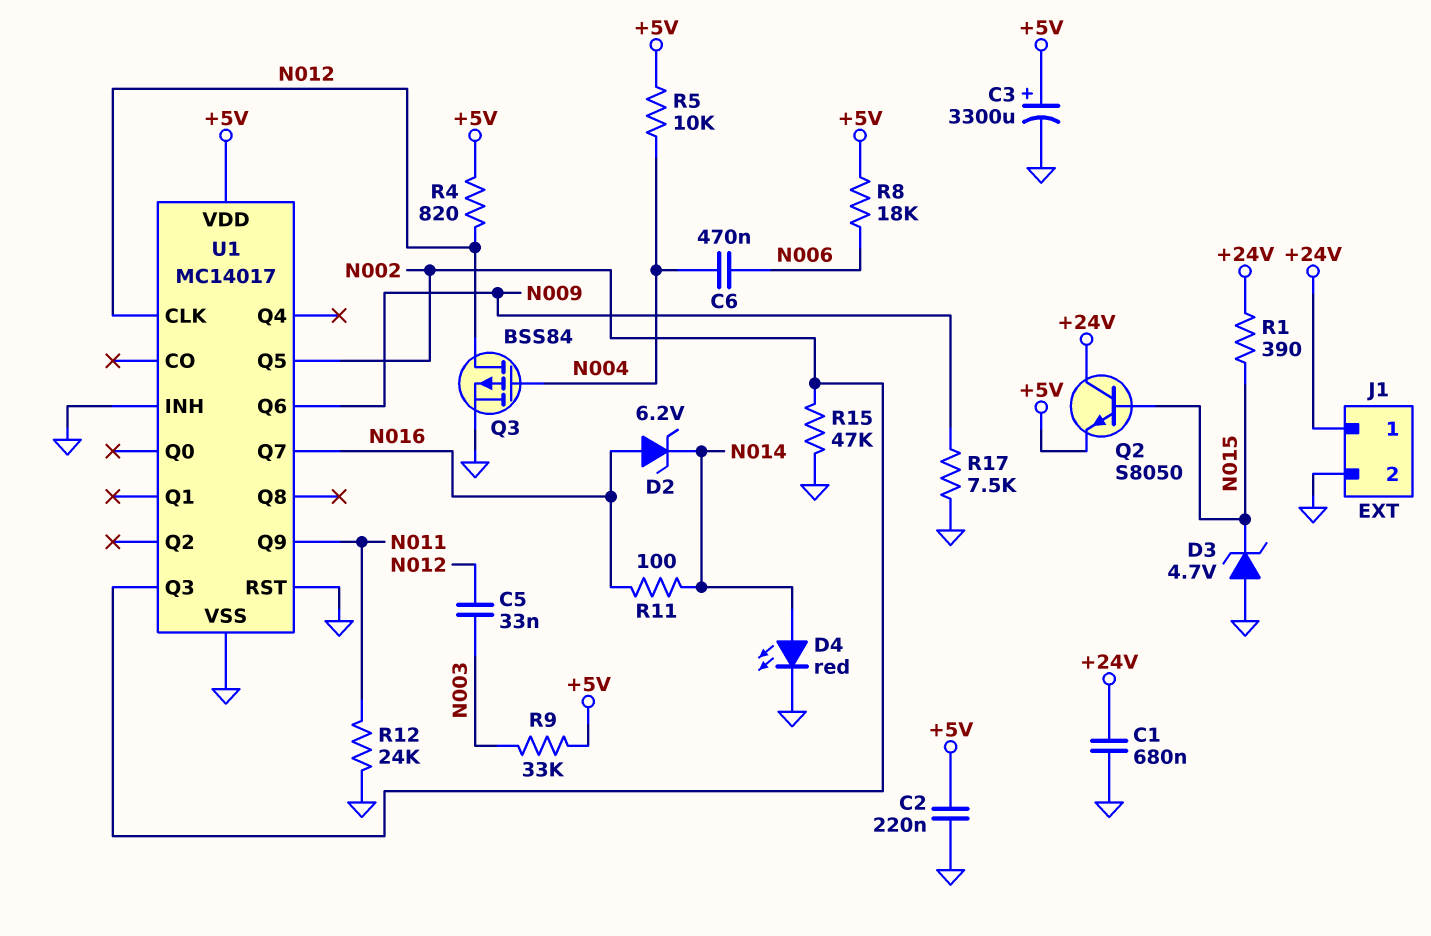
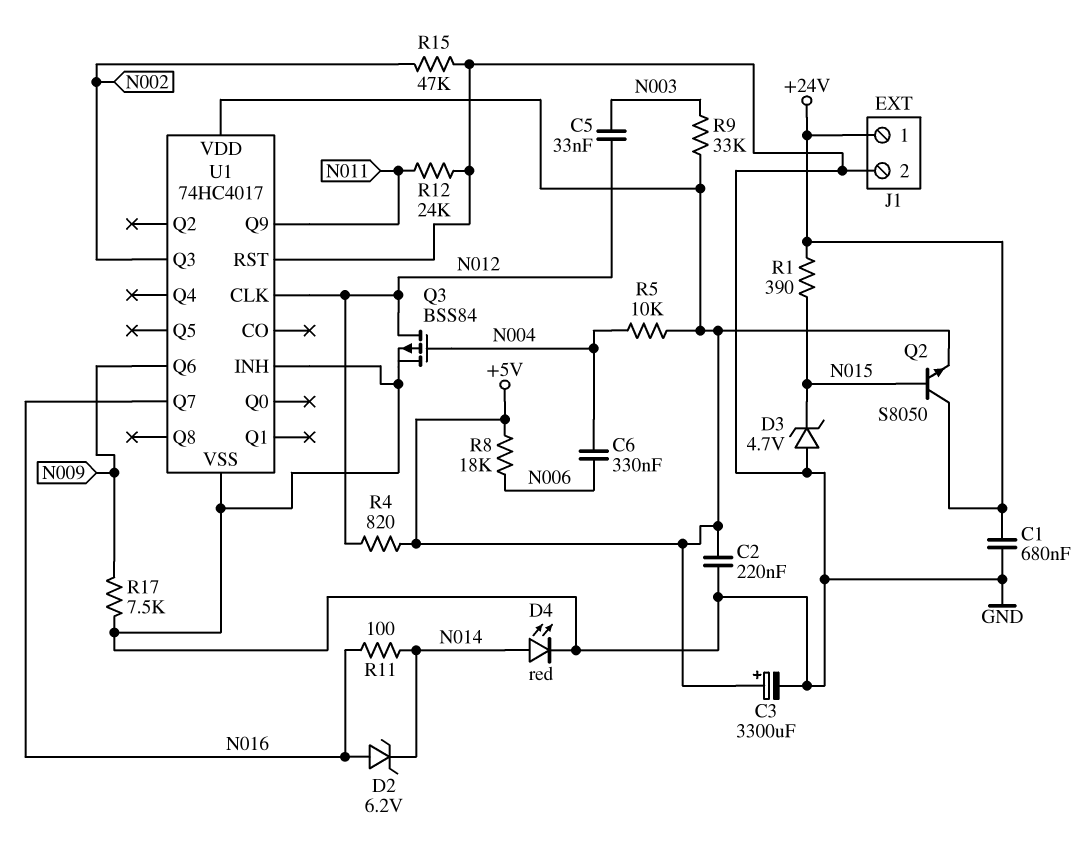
C6: 470nF (N004, N006) -> 330nF (N004, N006)
U1: MC14017 -> 74HC4017
U1 pin Q5: N002 -> none

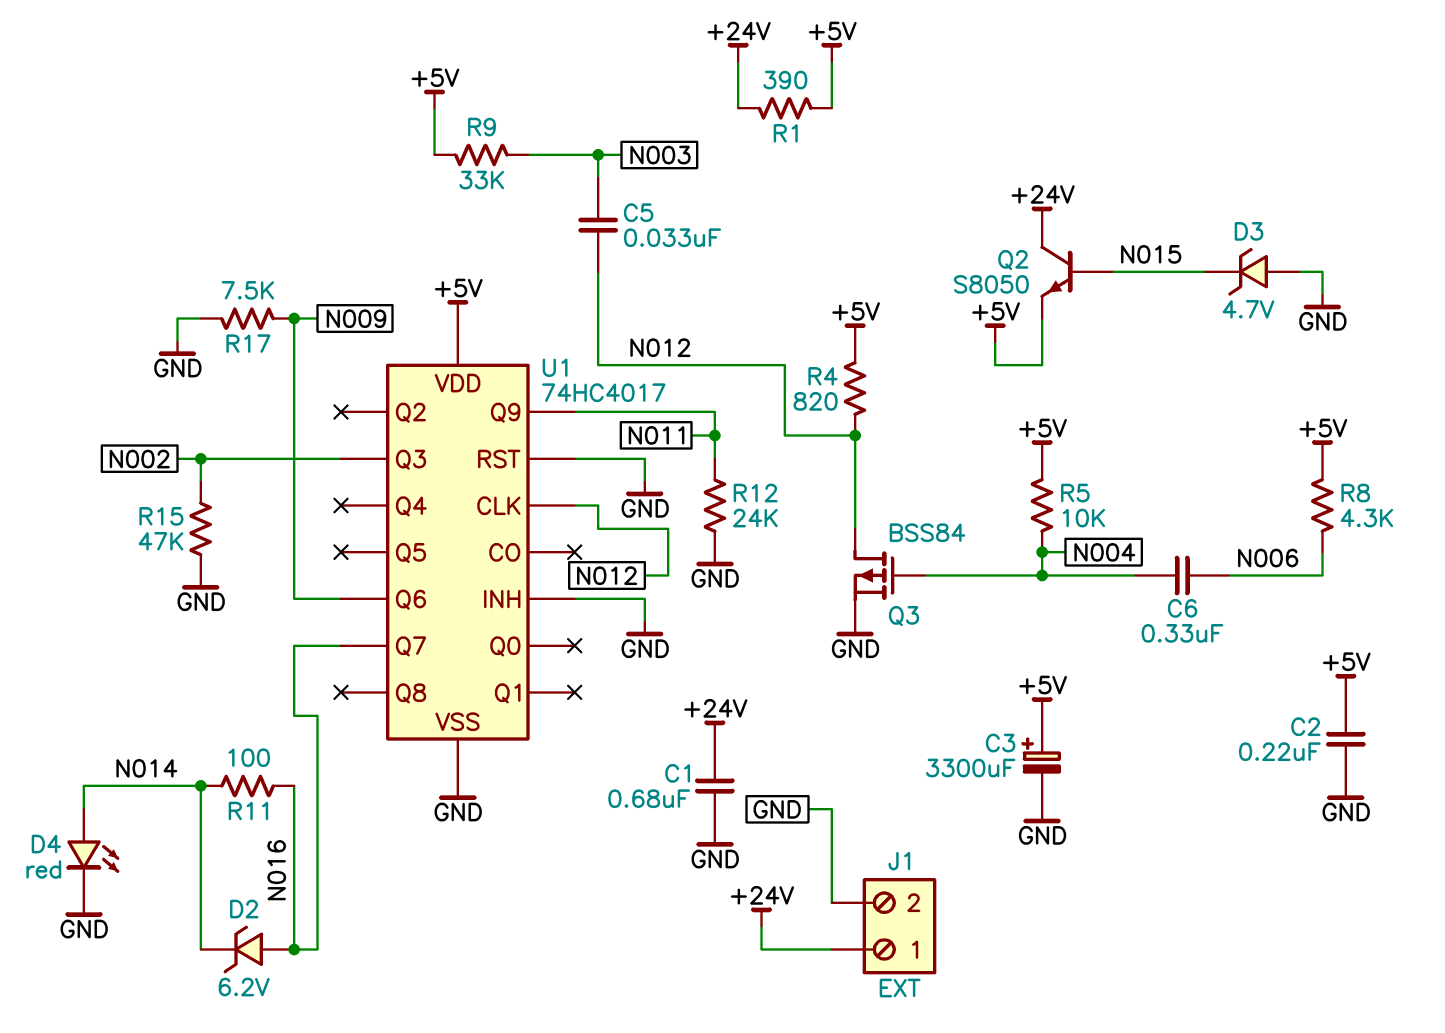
R1: 390 (+24V, N015) -> 390 (+5V, +24V)
R8: 18k (+5V, N006) -> 4.3k (+5V, N006)

